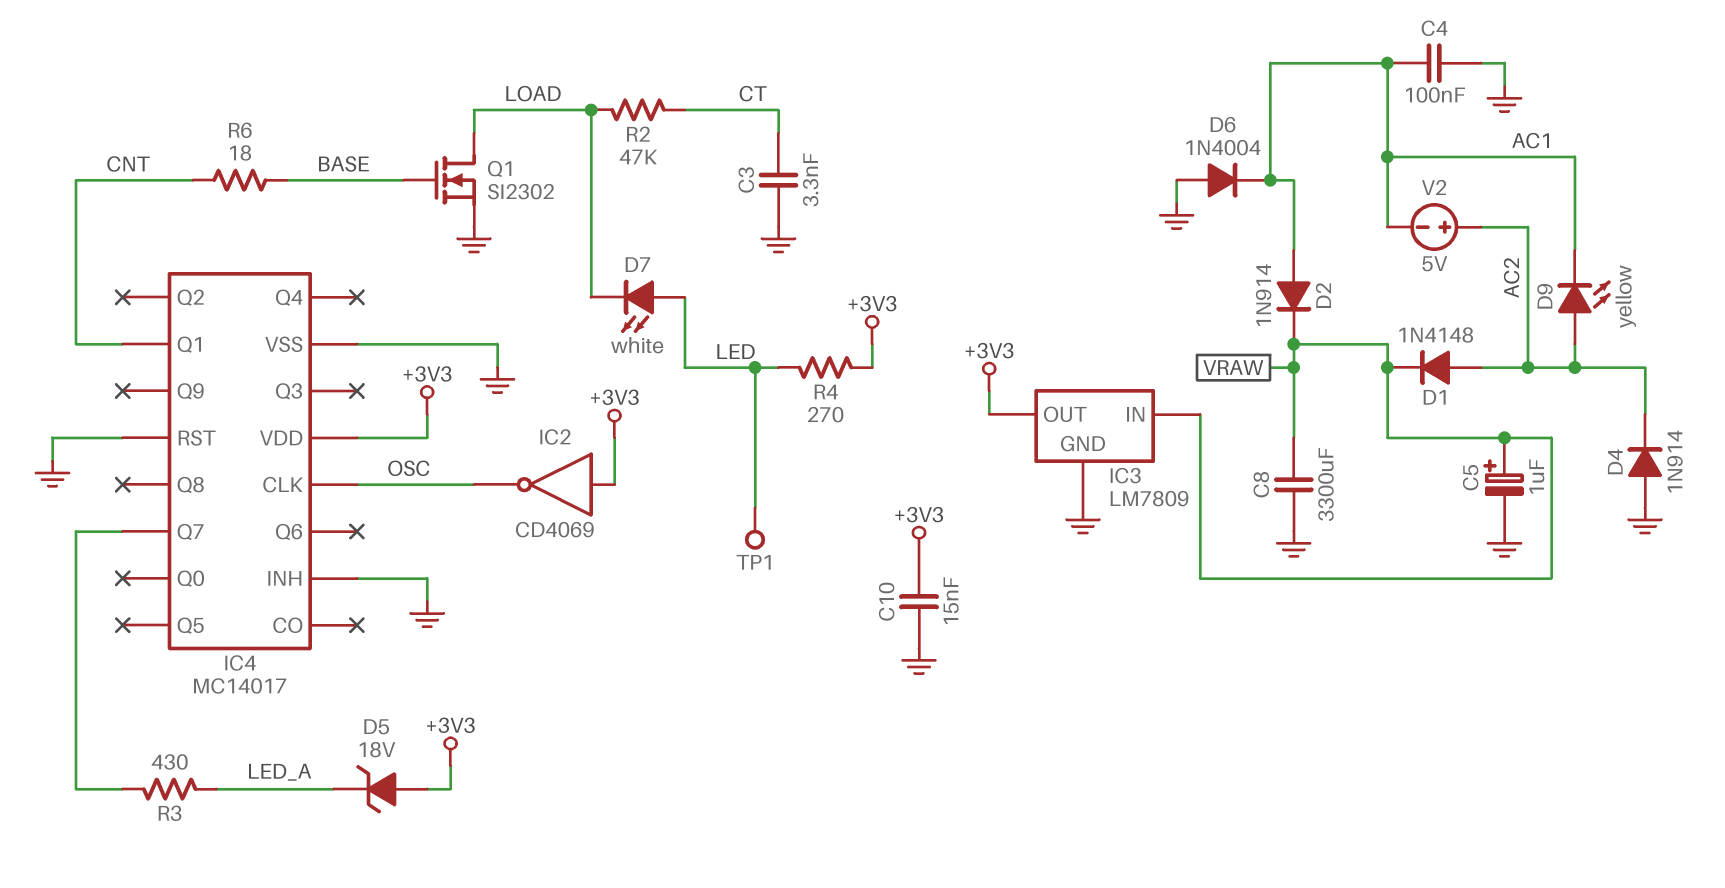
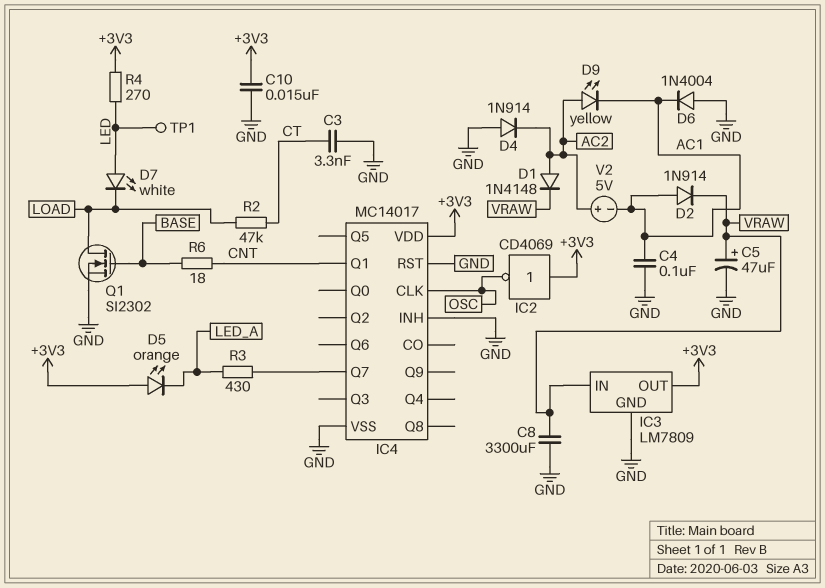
C5: 1uF (plus VRAW, minus GND) -> 47uF (plus VRAW, minus GND)
D5: zener 18V (A +3V3, K LED_A) -> LED orange (A +3V3, K LED_A)

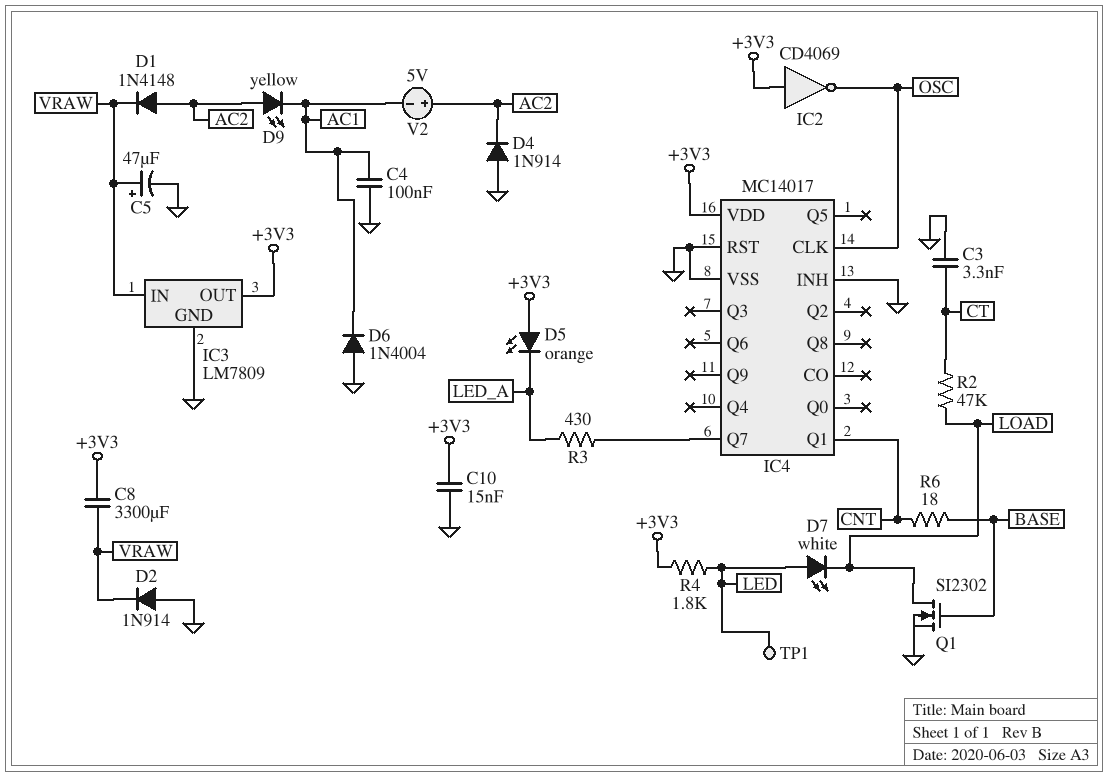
C8: 3300uF (GND, VRAW) -> 3300uF (+3V3, VRAW)
D2: diode 1N914 (A AC1, K VRAW) -> diode 1N914 (A GND, K VRAW)
R4: 270 (+3V3, LED) -> 1.8k (+3V3, LED)

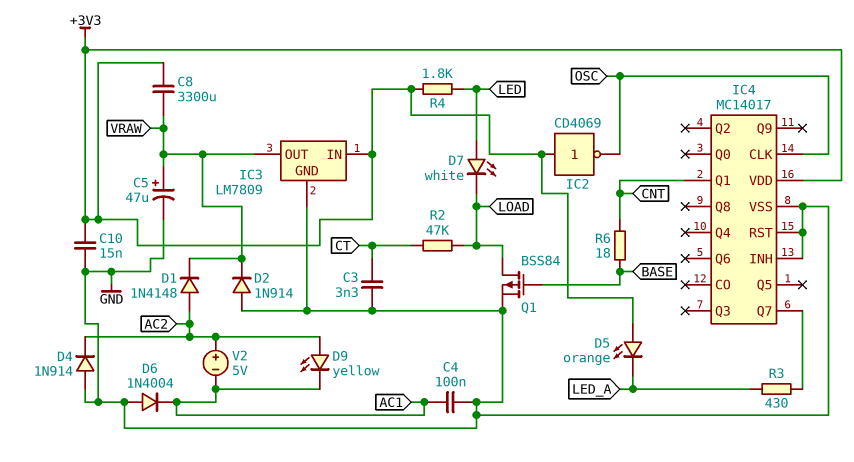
IC3 pin IN: VRAW -> +3V3
IC3 pin OUT: +3V3 -> VRAW
Q1: NMOS SI2302 (G BASE, D LOAD, S GND) -> PMOS BSS84 (G BASE, D LOAD, S GND)
TP1: test point (LED) -> none

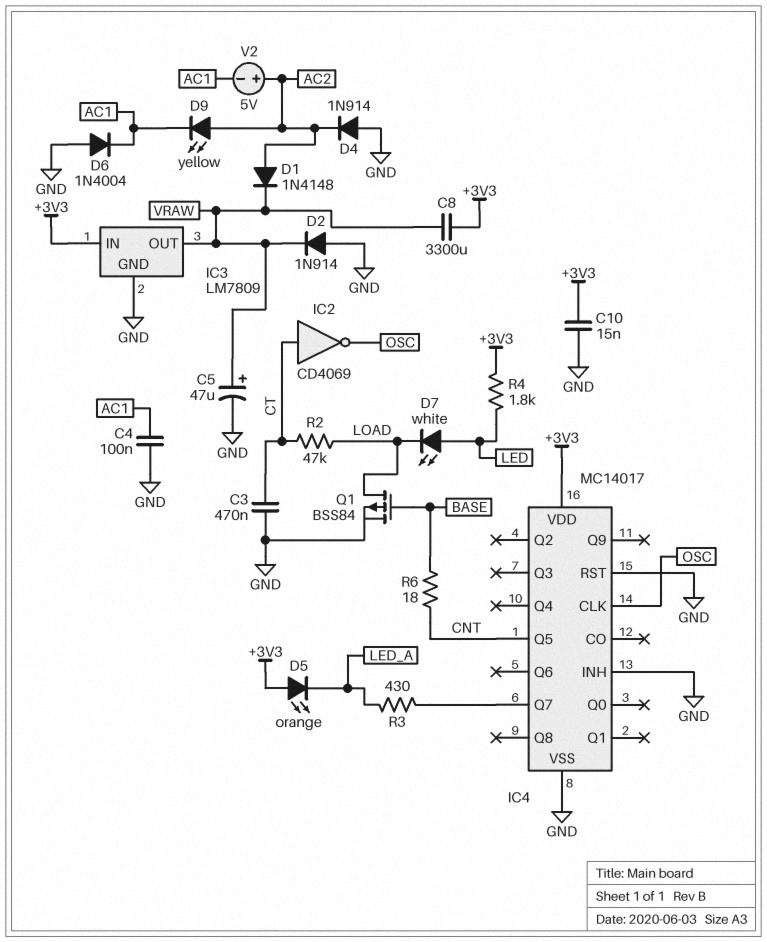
C3: 3.3nF (CT, GND) -> 470nF (CT, GND)
IC2: NOT CD4069 (in +3V3, out OSC) -> NOT CD4069 (in CT, out OSC)
IC4 pin Q1: CNT -> none
IC4 pin Q5: none -> CNT

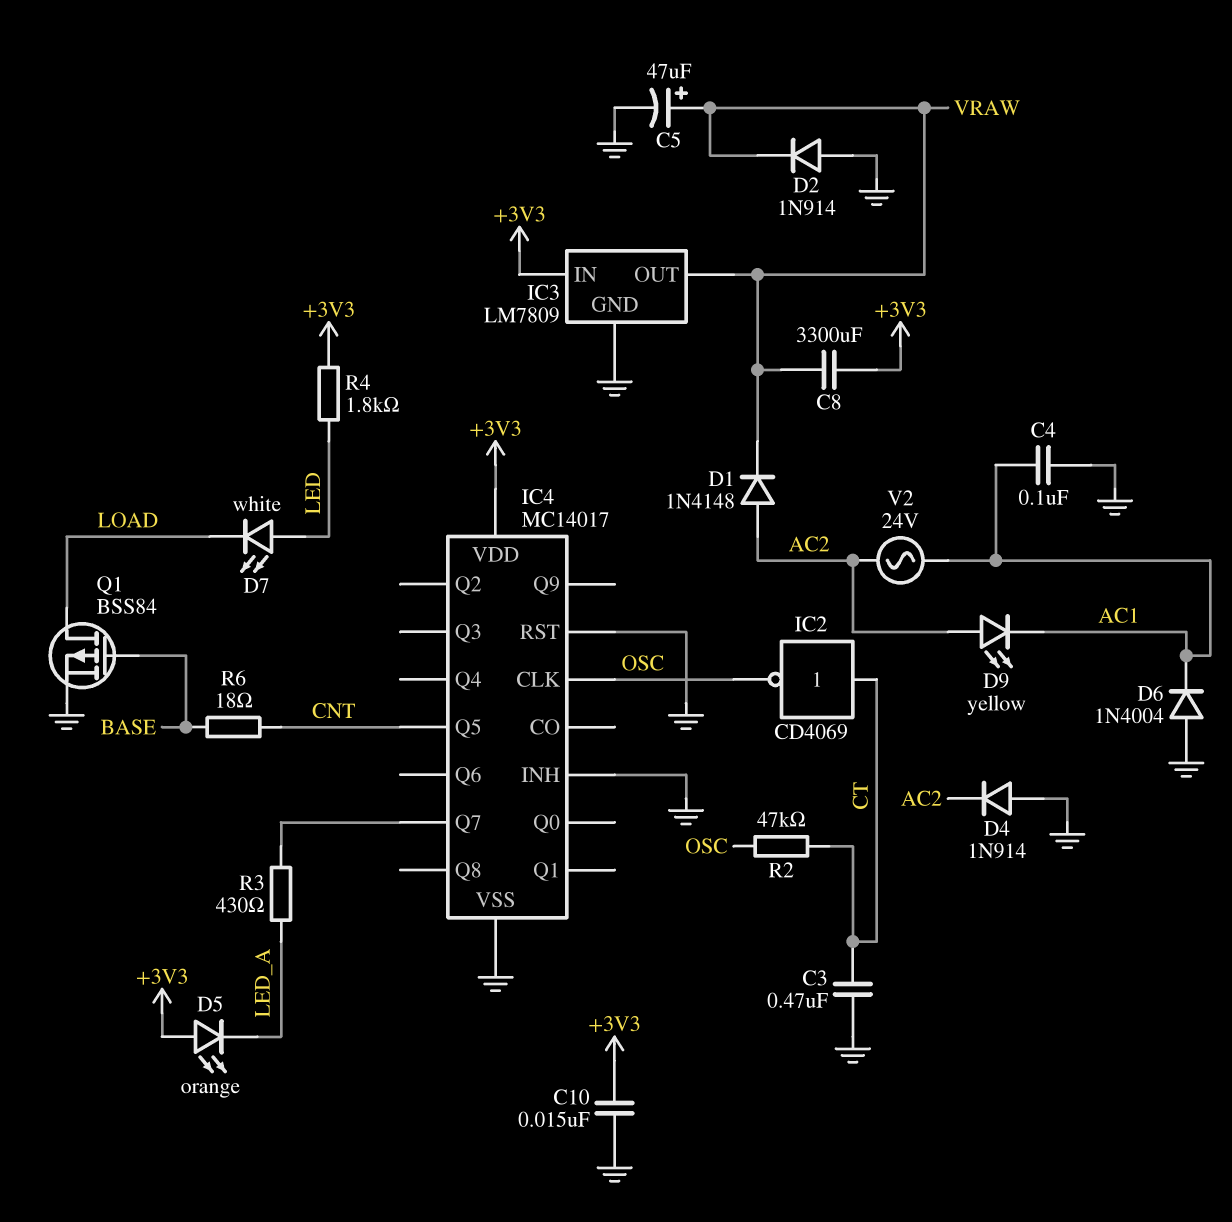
R2: 47k (CT, LOAD) -> 47k (CT, OSC)
V2: 5V (plus AC2, minus AC1) -> AC 24V (AC1, AC2)

